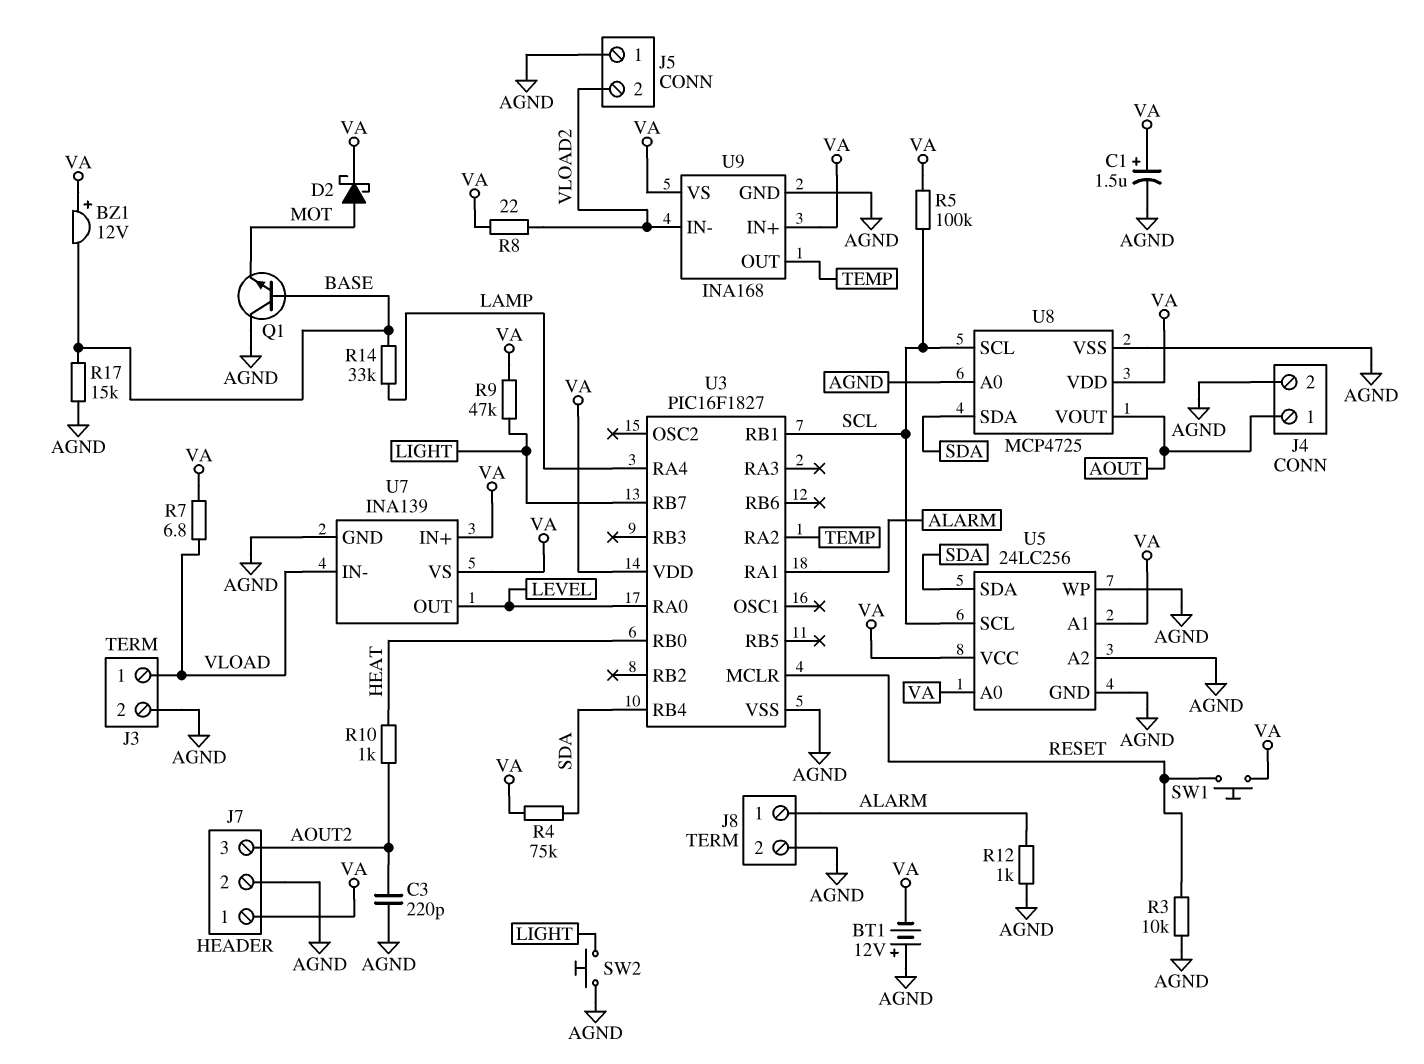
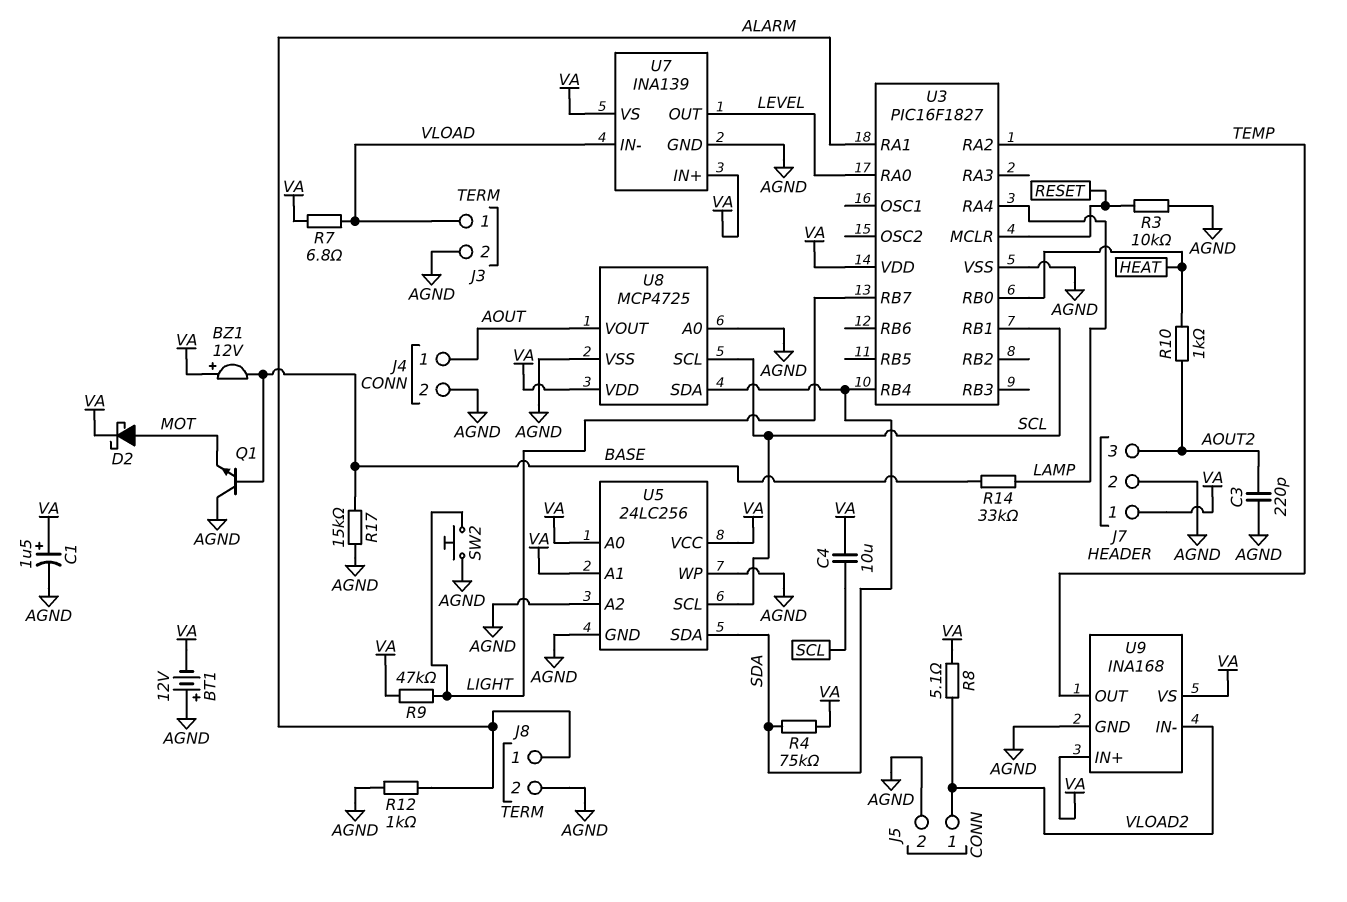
C4: none -> 10uF (SCL, VA)
J5 pin 1: AGND -> VLOAD2
J5 pin 2: VLOAD2 -> AGND
R5: 100k (SCL, VA) -> none
R8: 22 (VA, VLOAD2) -> 5.1 (VA, VLOAD2)
SW1: button (RESET, VA) -> none

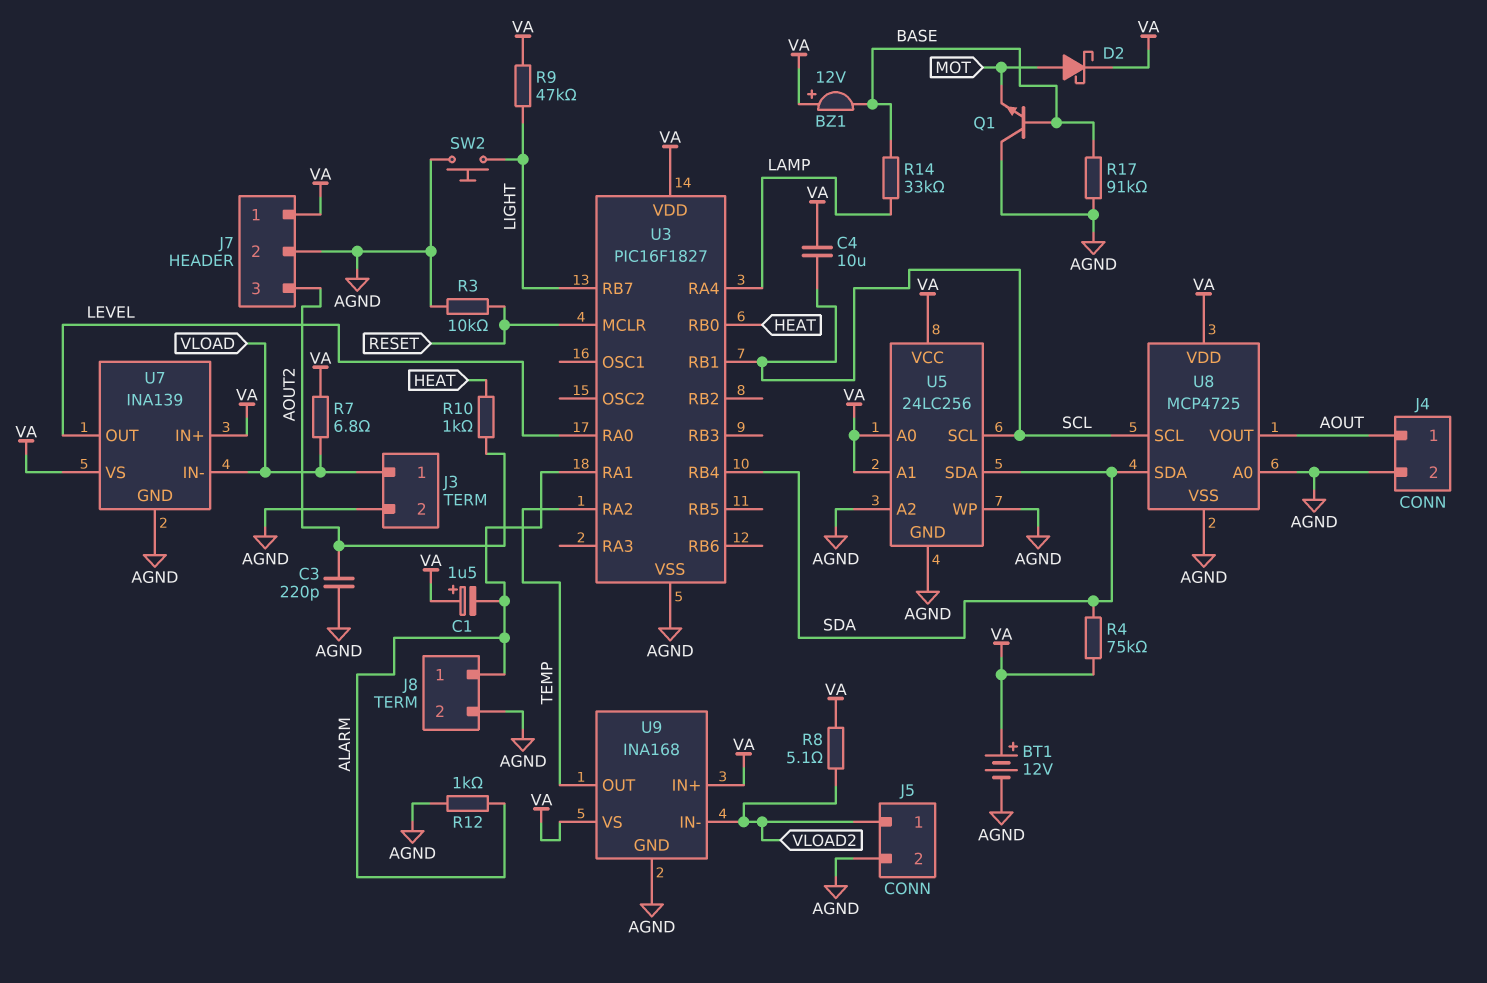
BT1: 12V (plus AGND, minus VA) -> 12V (plus VA, minus AGND)
C1: 1.5uF (plus VA, minus AGND) -> 1.5uF (plus VA, minus ALARM)
R17: 15k (AGND, BASE) -> 91k (AGND, BASE)

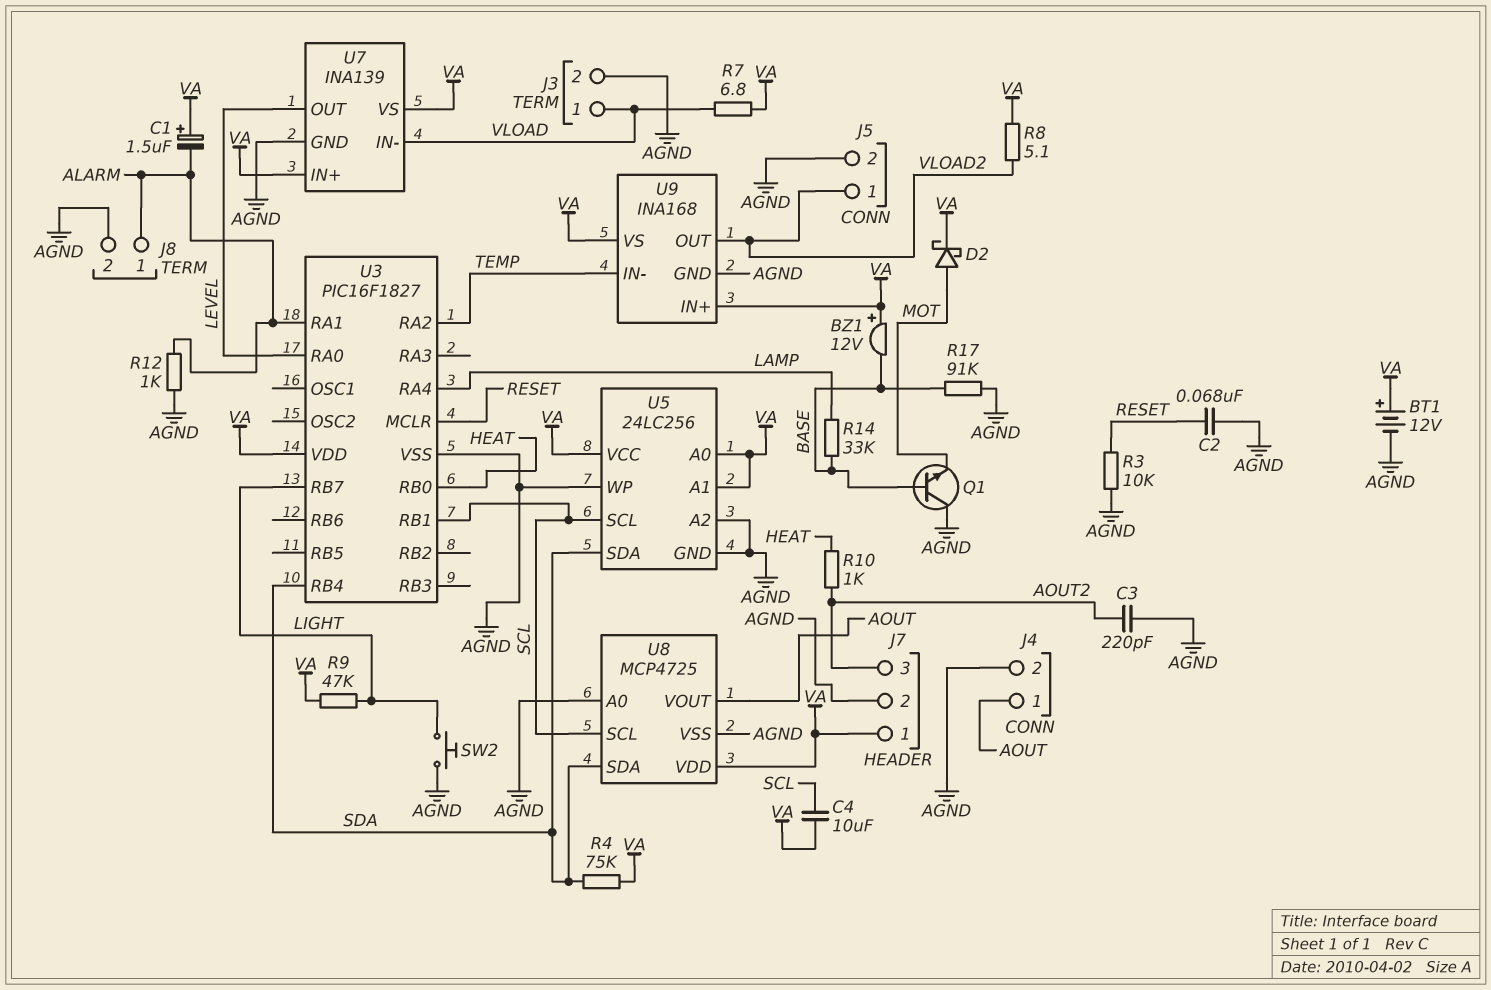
C2: none -> 68nF (AGND, RESET)
U9 pin IN-: VLOAD2 -> TEMP
U9 pin OUT: TEMP -> VLOAD2

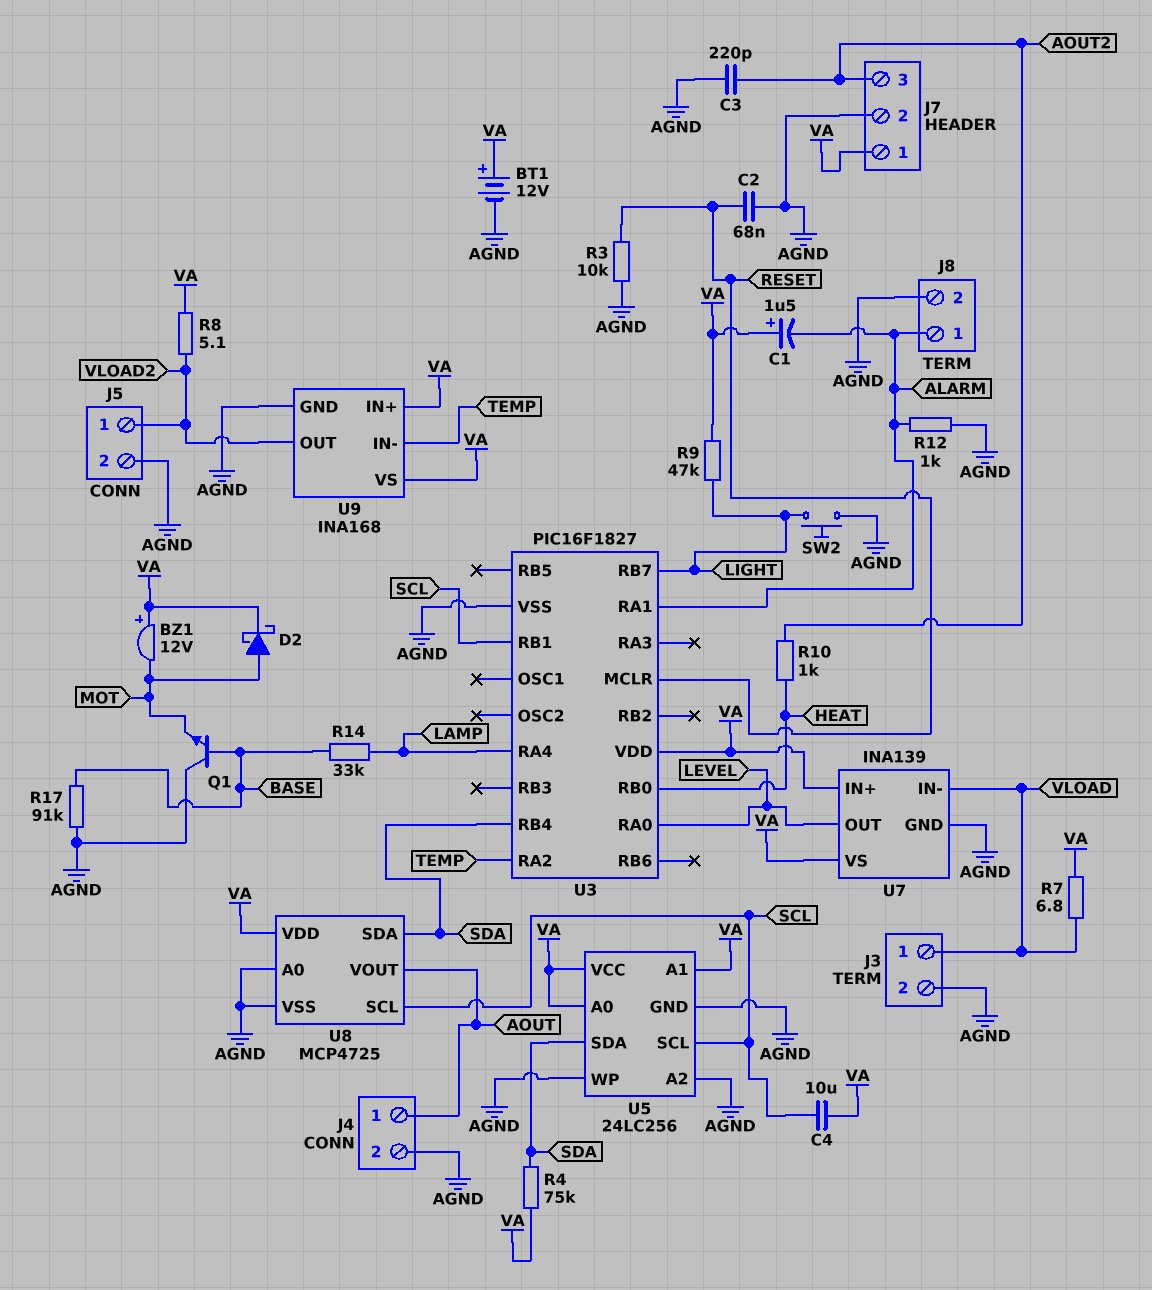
BZ1: buzzer 12V (plus VA, minus BASE) -> buzzer 12V (plus VA, minus MOT)

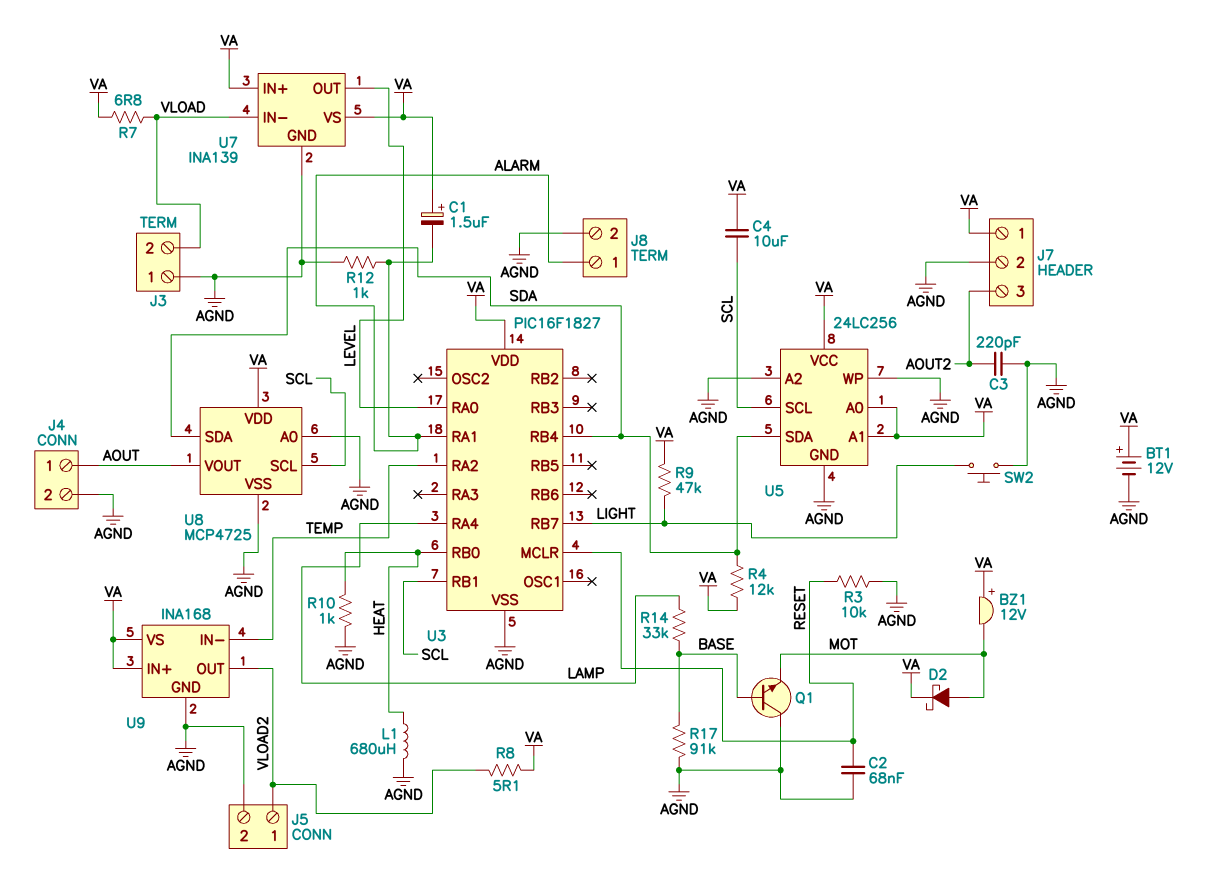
J3 pin 1: VLOAD -> AGND
J3 pin 2: AGND -> VLOAD
L1: none -> 680uH (AGND, HEAT)
R4: 75k (SDA, VA) -> 12k (SDA, VA)
R10: 1k (AOUT2, HEAT) -> 1k (AGND, HEAT)

